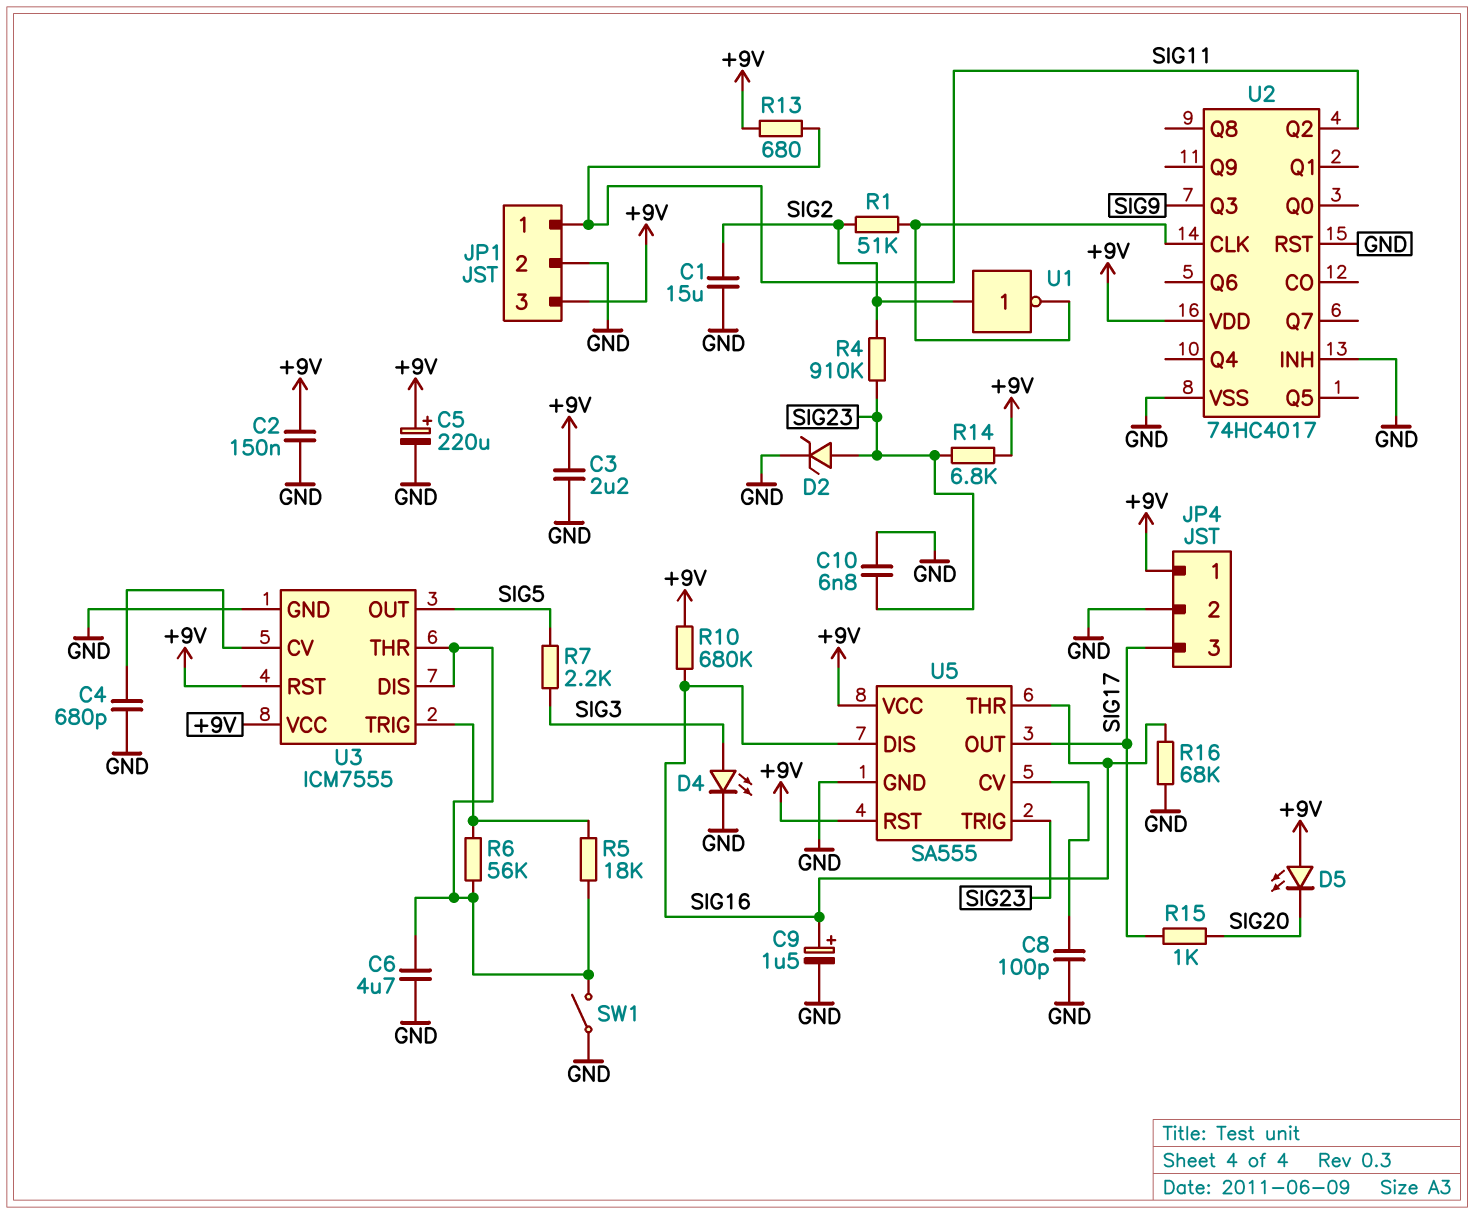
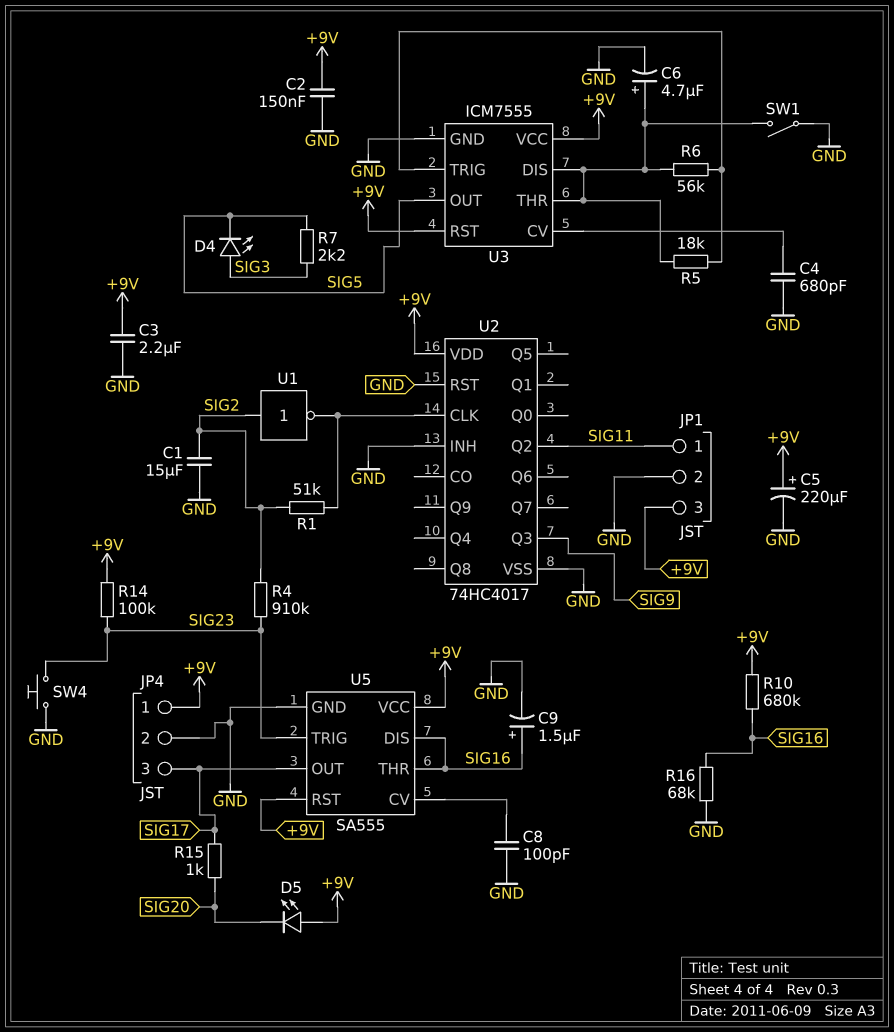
C6: 4.7uF (GND, U3/DIS) -> 4.7uF (plus U3/DIS, minus GND)
C10: 6.8nF (GND, SIG23) -> none
D2: zener (A SIG23, K GND) -> none
D4: LED (A SIG3, K GND) -> LED (A SIG3, K SIG5)
R13: 680 (+9V, SIG11) -> none
R14: 6.8k (+9V, SIG23) -> 100k (+9V, SIG23)
SW4: none -> button (GND, SIG23)

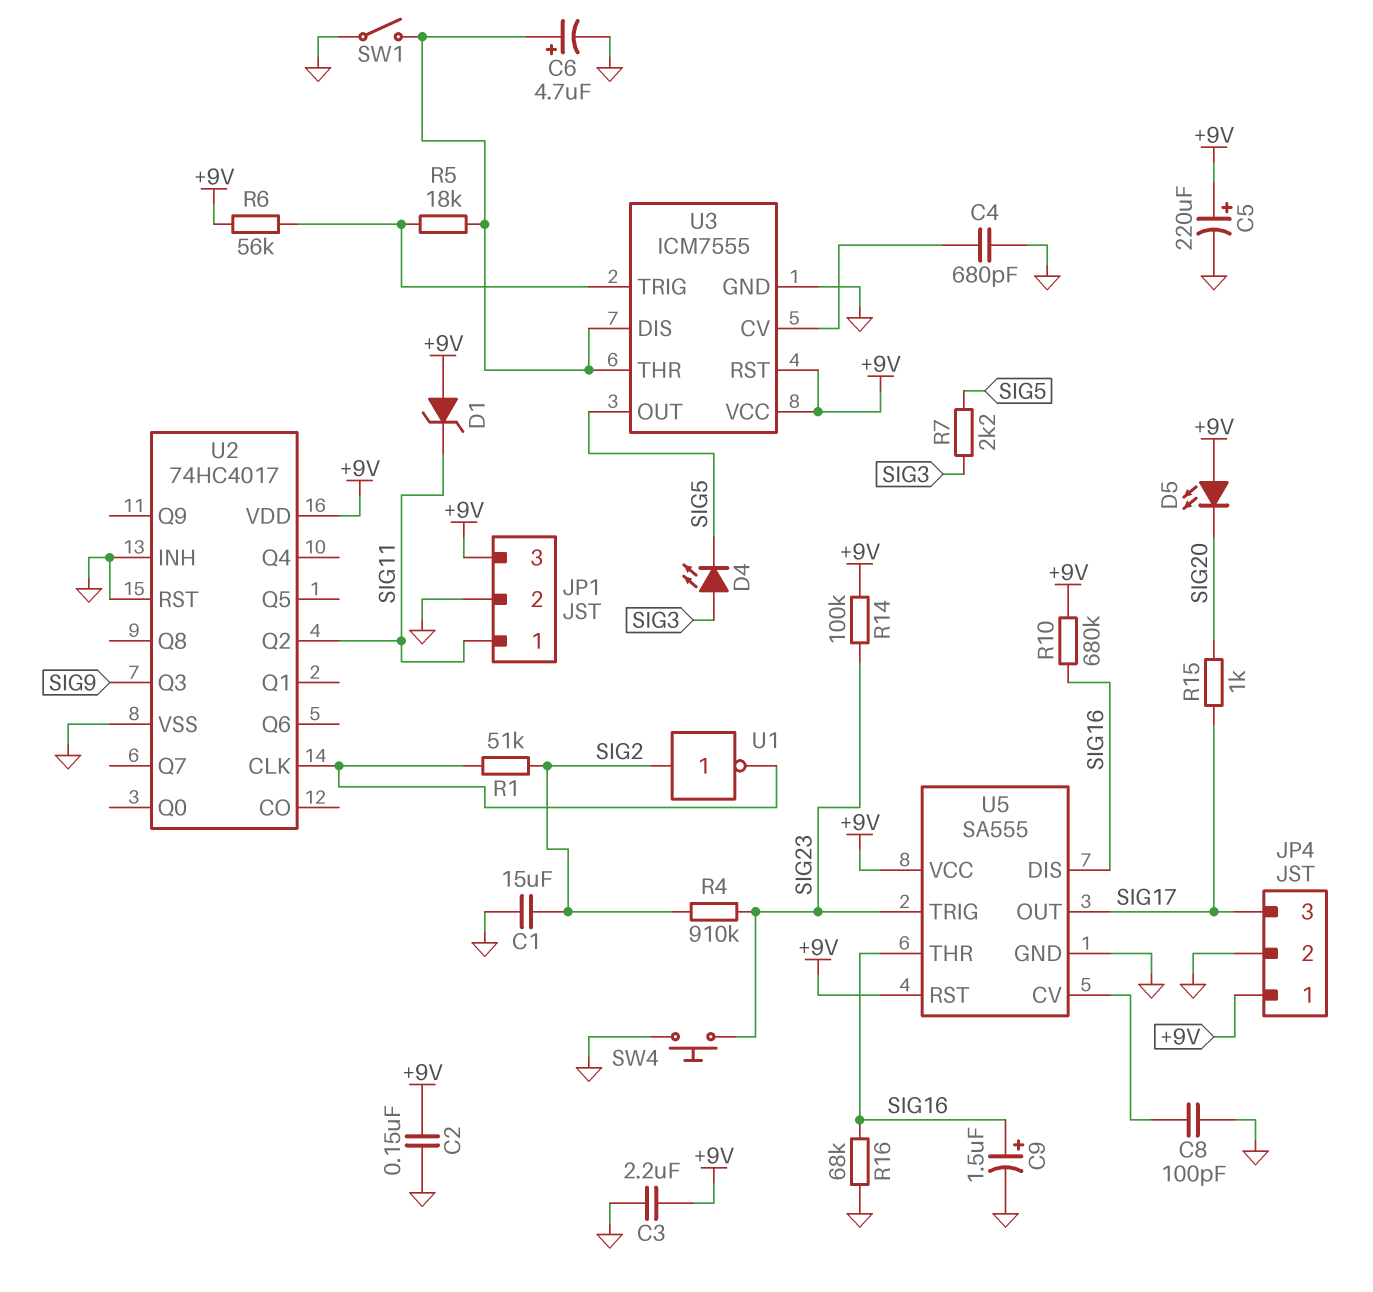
D1: none -> zener (A +9V, K SIG11)
R6: 56k (U3/DIS, U3/TRIG) -> 56k (+9V, U3/TRIG)

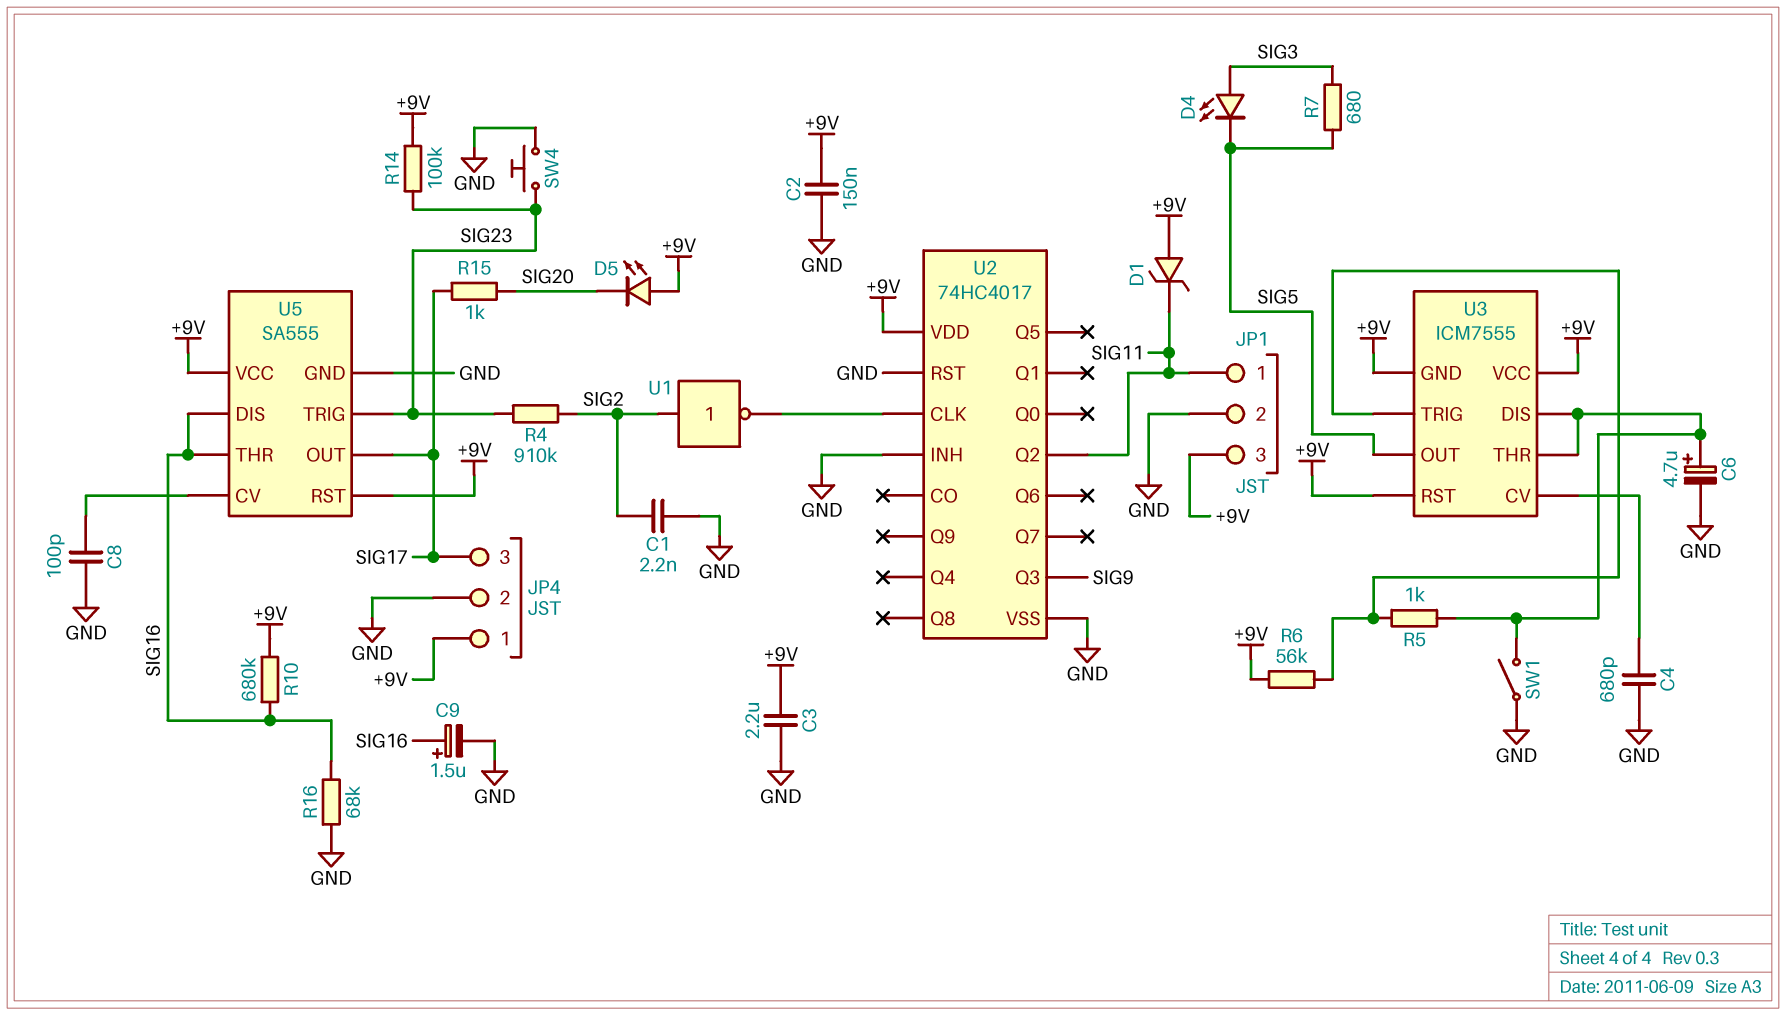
C1: 15uF (GND, SIG2) -> 2.2nF (GND, SIG2)
C5: 220uF (plus +9V, minus GND) -> none
R1: 51k (SIG2, U2/CLK) -> none
R5: 18k (U3/DIS, U3/TRIG) -> 1k (U3/DIS, U3/TRIG)
R7: 2.2k (SIG3, SIG5) -> 680 (SIG3, SIG5)
U3 pin GND: GND -> +9V

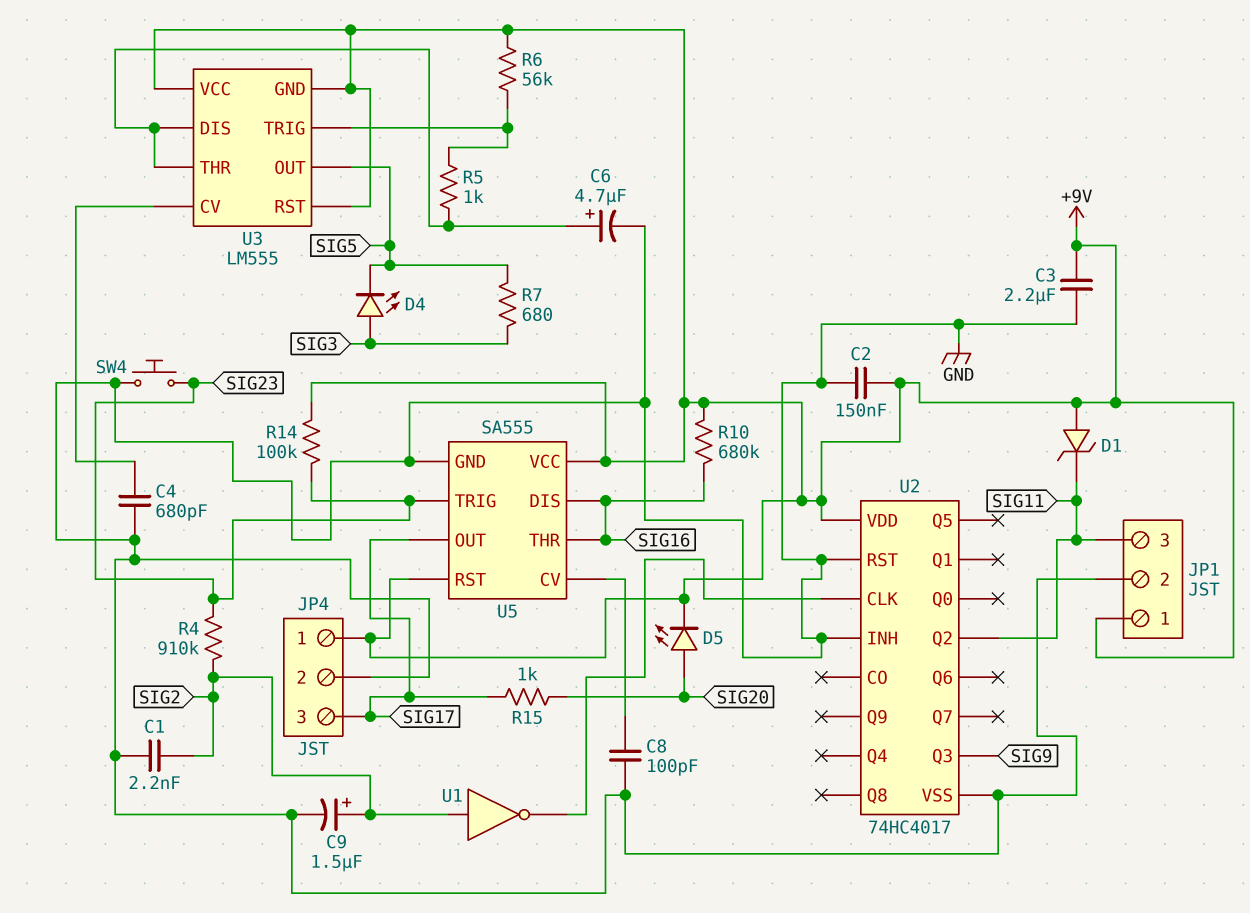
C9: 1.5uF (plus SIG16, minus GND) -> 1.5uF (plus SIG2, minus GND)
D5: LED (A +9V, K SIG20) -> LED (A SIG20, K +9V)
JP1 pin 1: SIG11 -> +9V
JP1 pin 3: +9V -> SIG11
R16: 68k (GND, SIG16) -> none
SW1: switch (GND, U3/DIS) -> none
U3: ICM7555 -> LM555

